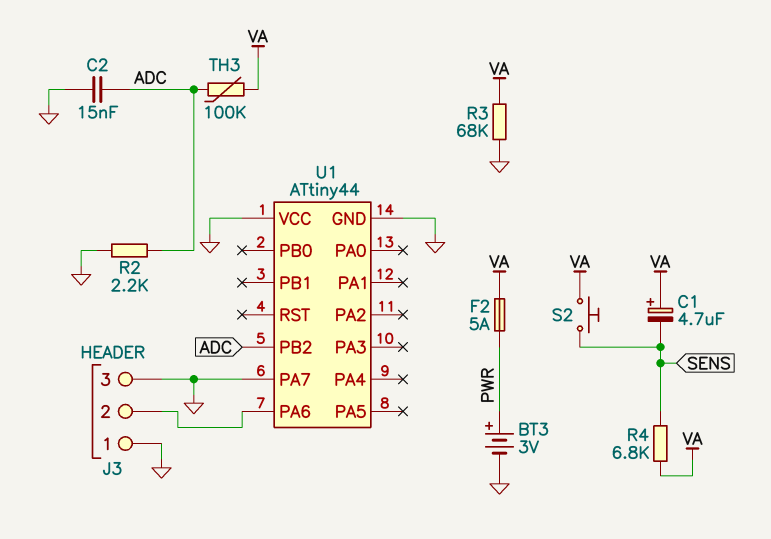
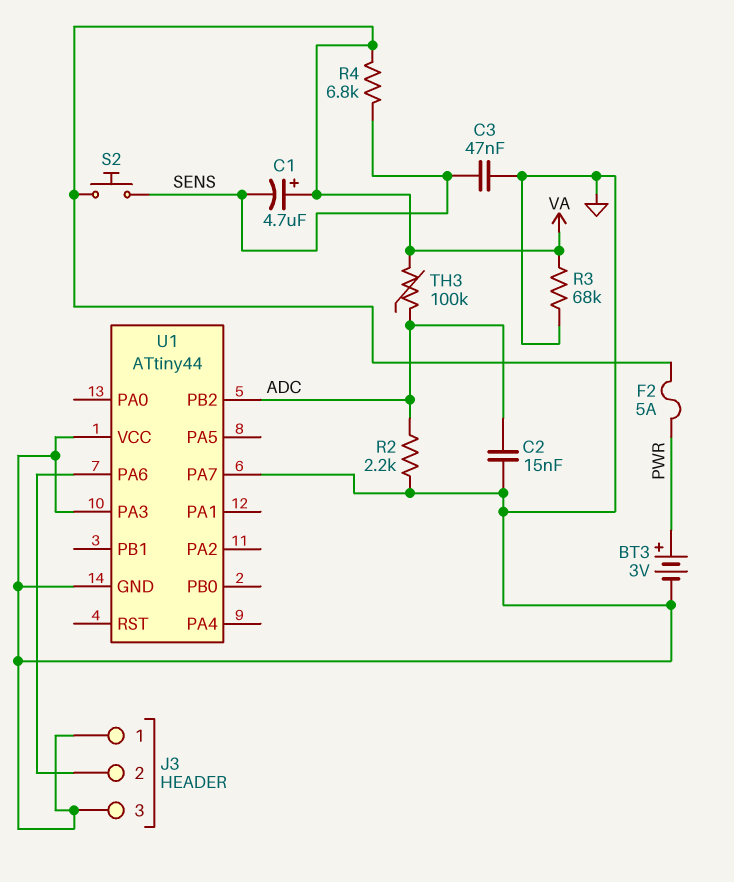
C3: none -> 47nF (GND, SENS)
U1 pin PA3: none -> GND

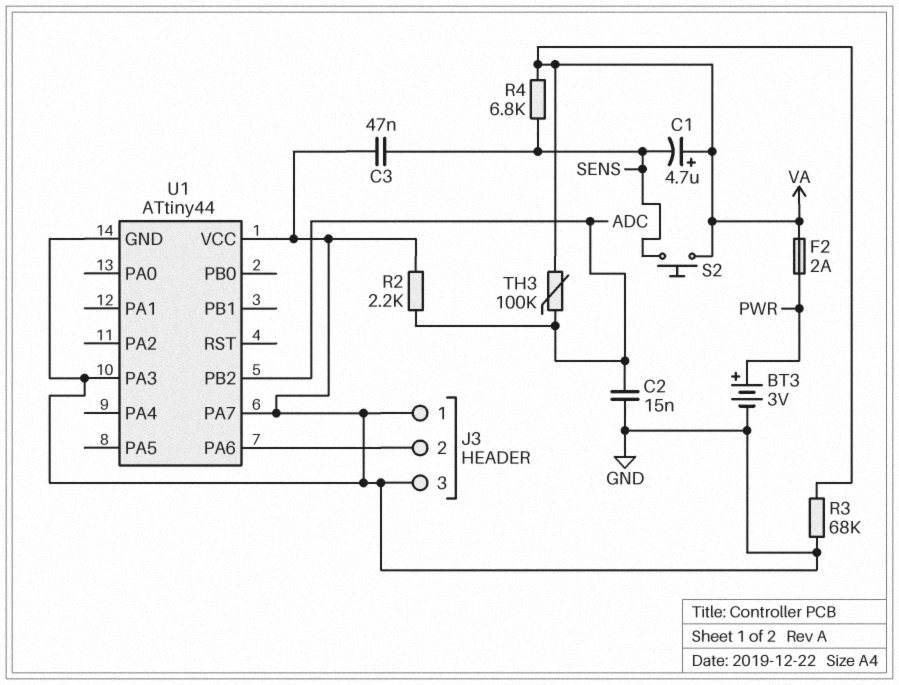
F2: 5A (PWR, VA) -> 2A (PWR, VA)

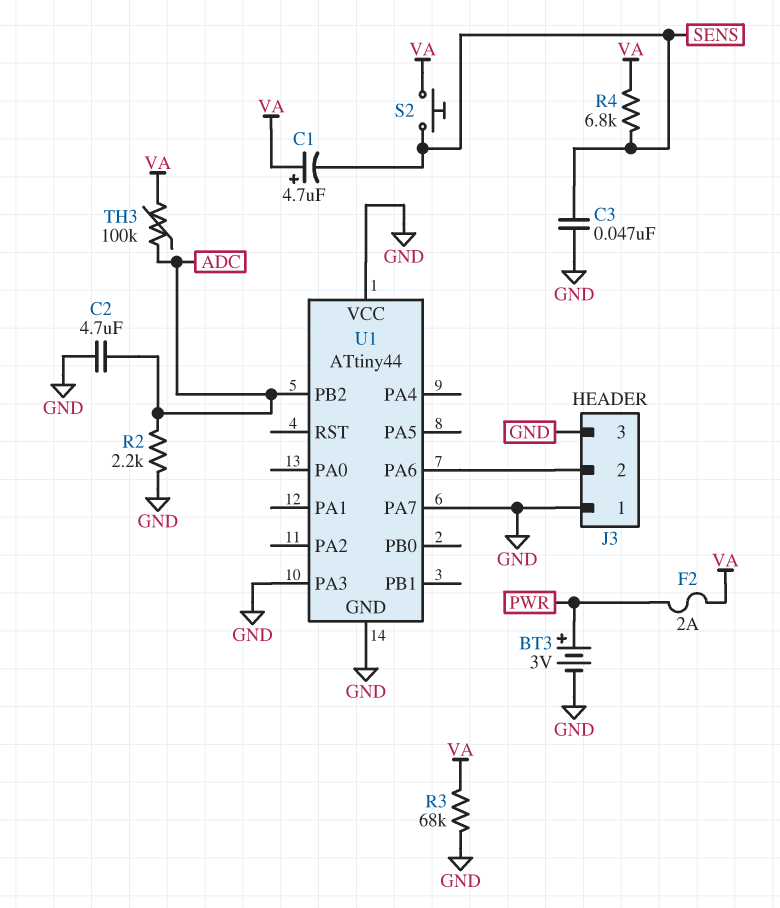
C2: 15nF (ADC, GND) -> 4.7uF (ADC, GND)

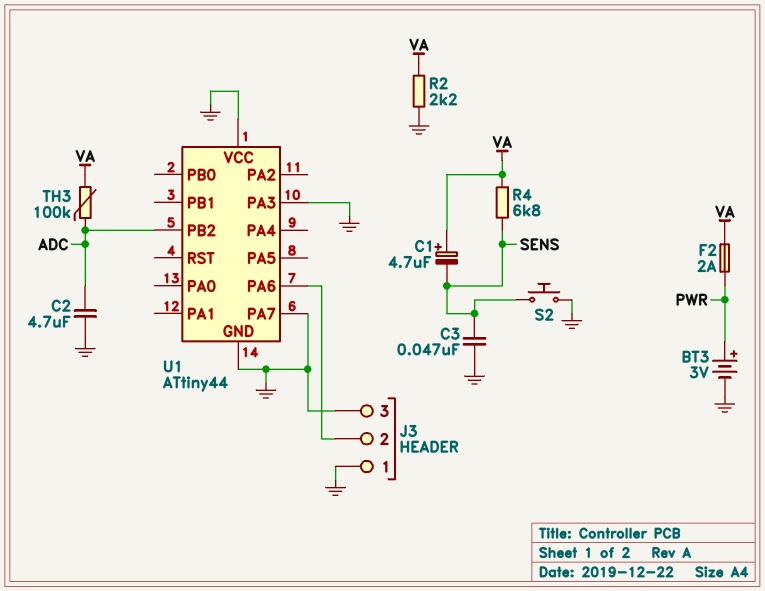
R2: 2.2k (ADC, GND) -> 2.2k (GND, VA)
R3: 68k (GND, VA) -> none
S2: button (SENS, VA) -> button (GND, SENS)

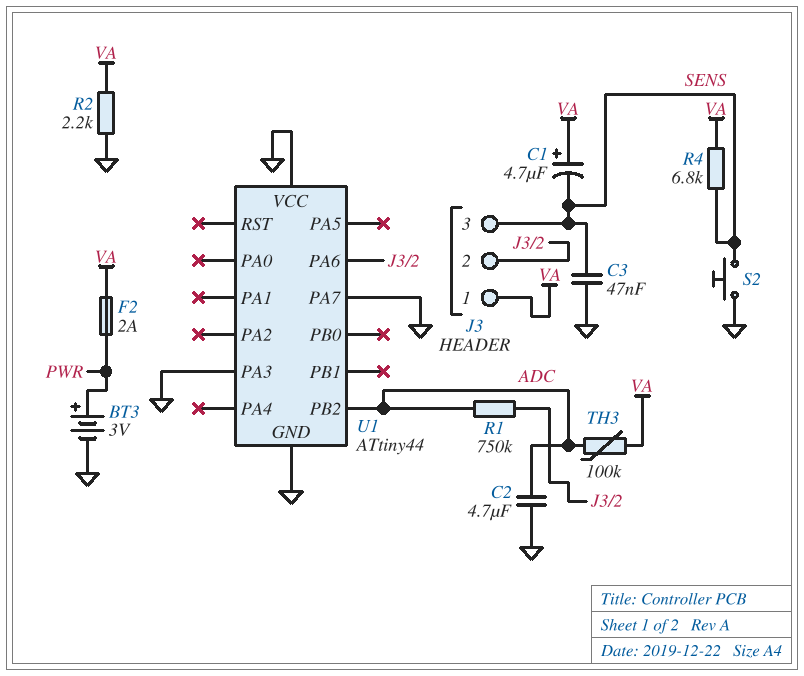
J3 pin 1: GND -> VA
J3 pin 3: GND -> SENS
R1: none -> 750k (ADC, J3/2)

